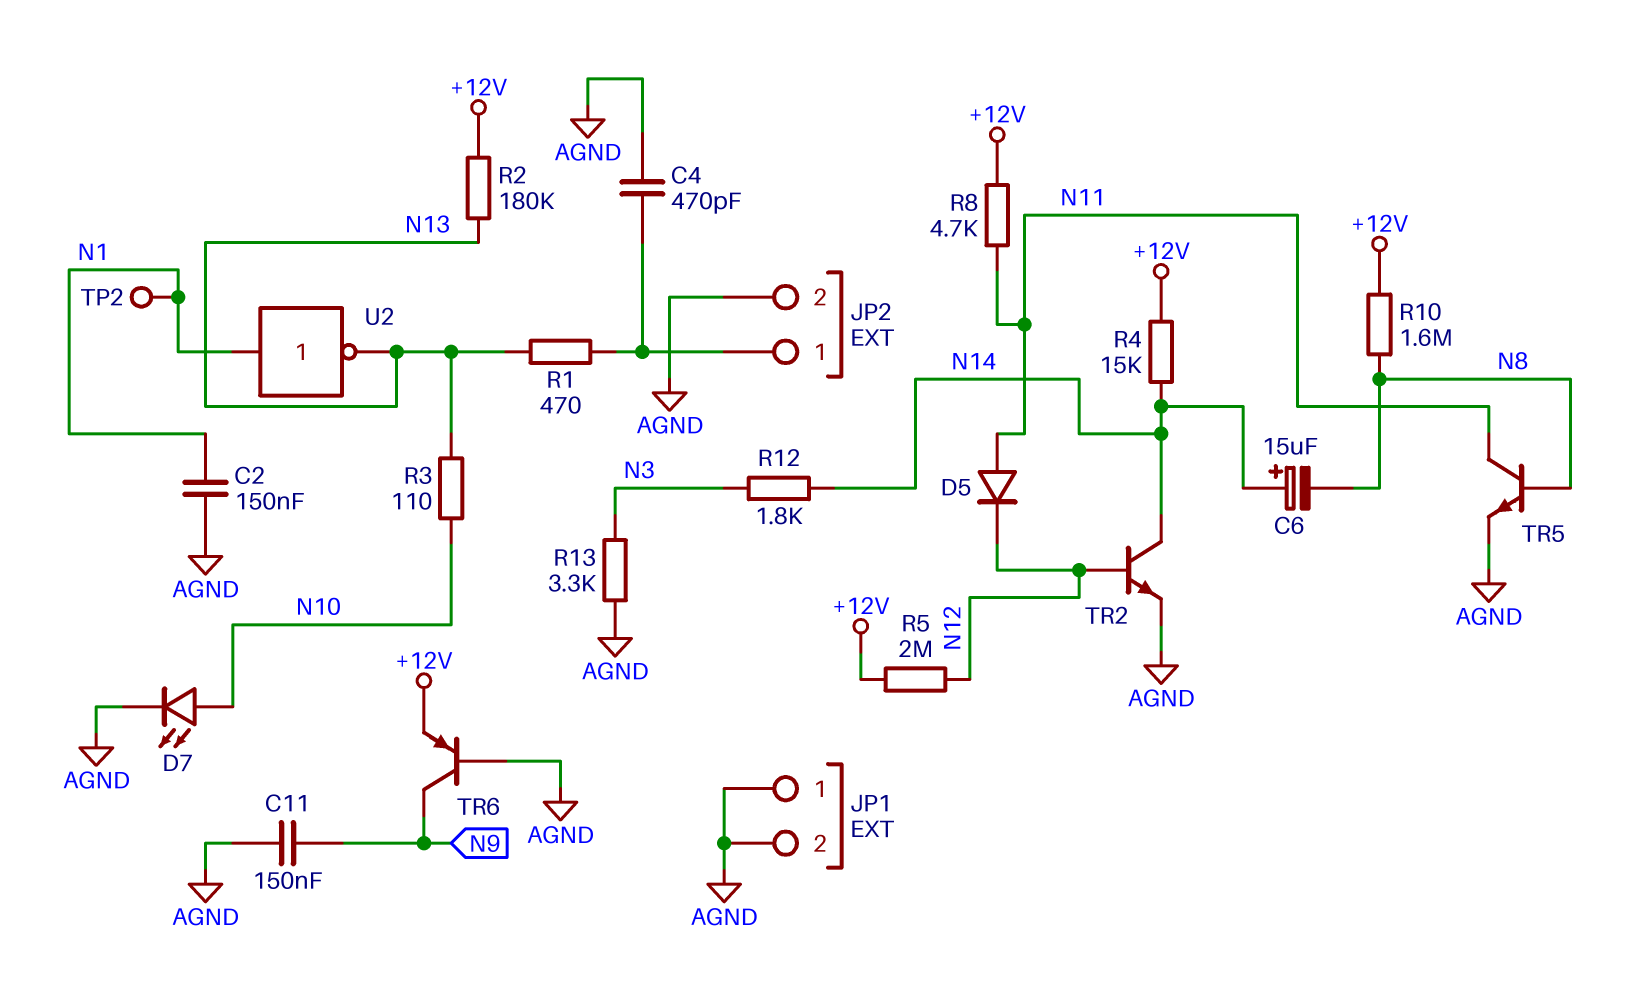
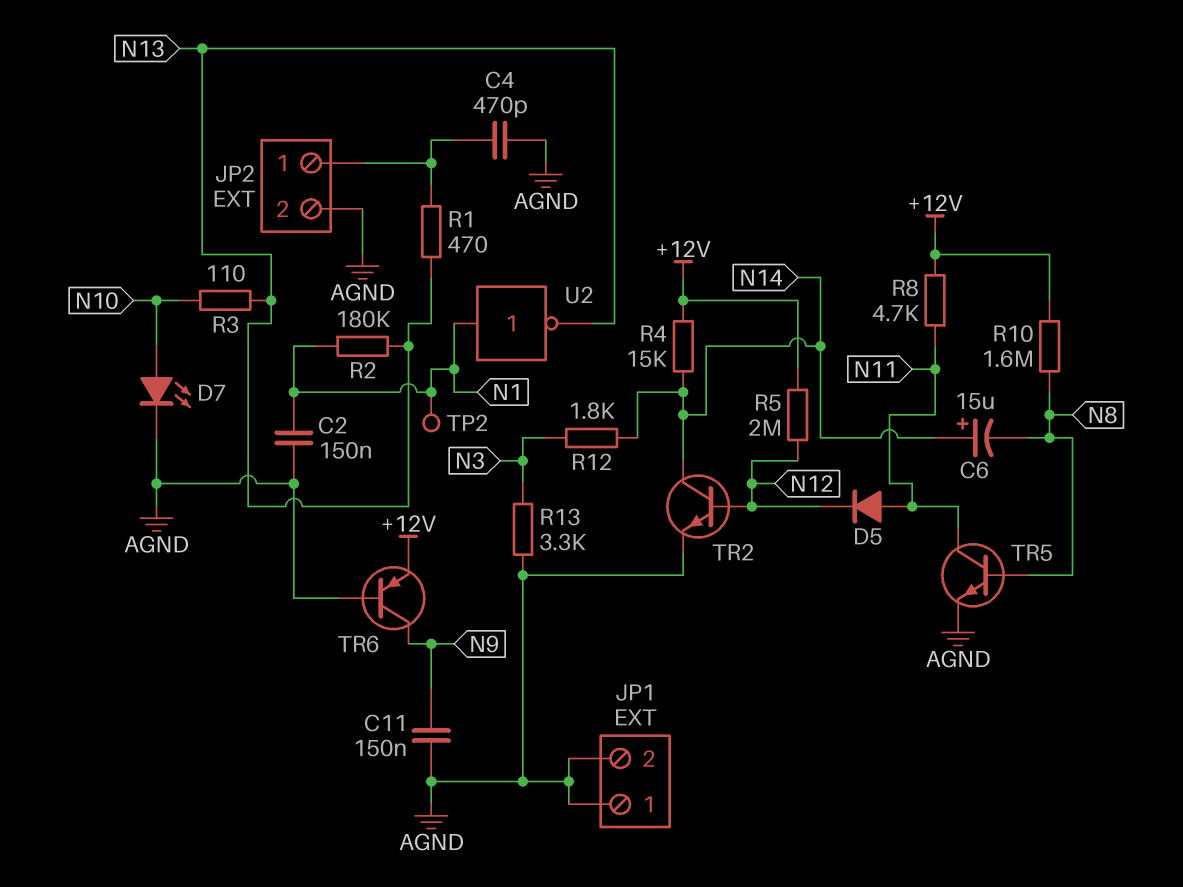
R2: 180k (+12V, N13) -> 180k (N1, N13)

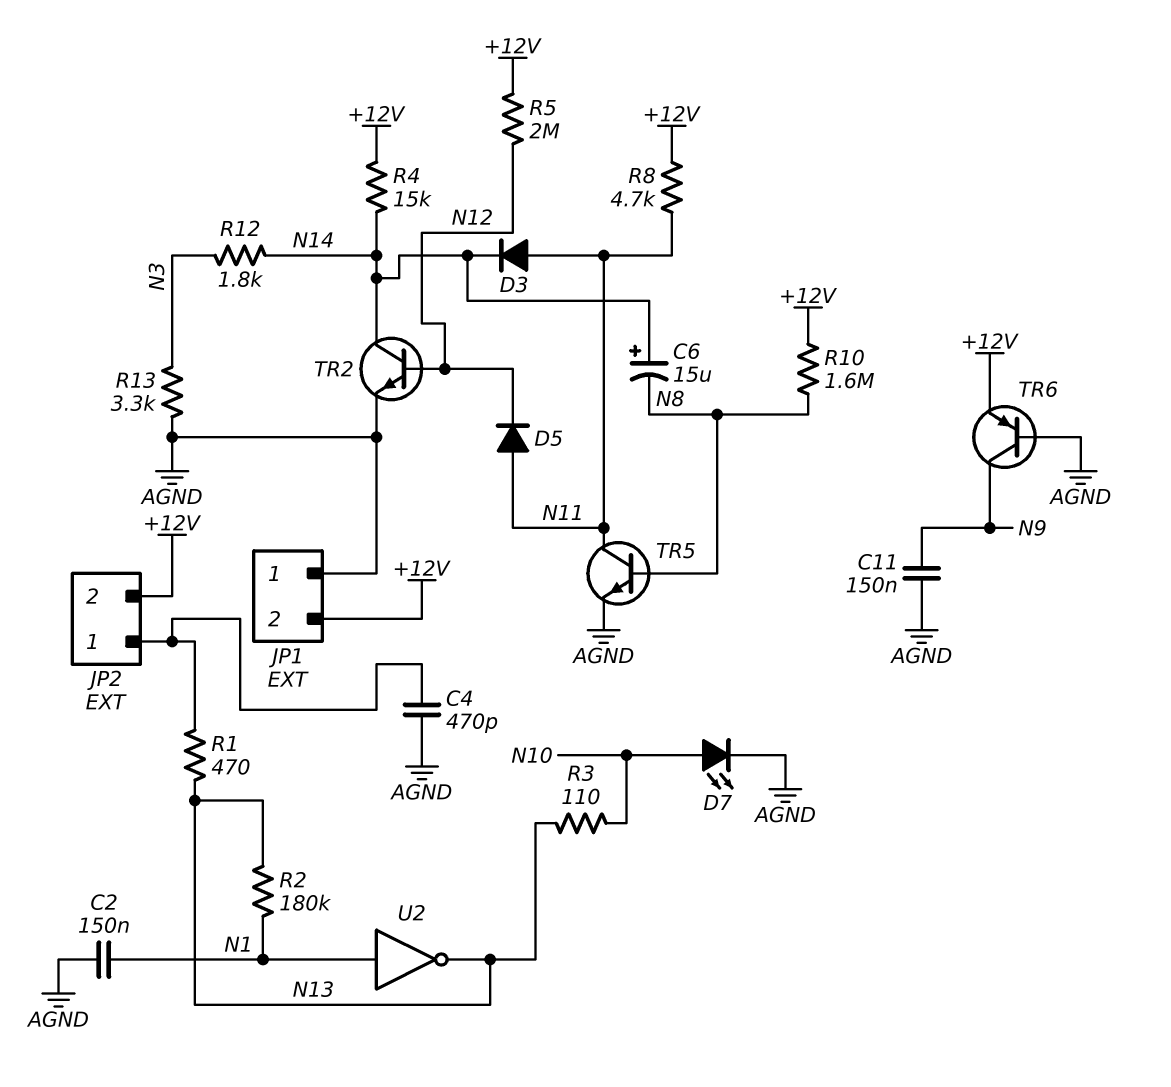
D3: none -> diode (A N11, K N14)
JP1 pin 2: AGND -> +12V
JP2 pin 2: AGND -> +12V
TP2: test point (N1) -> none

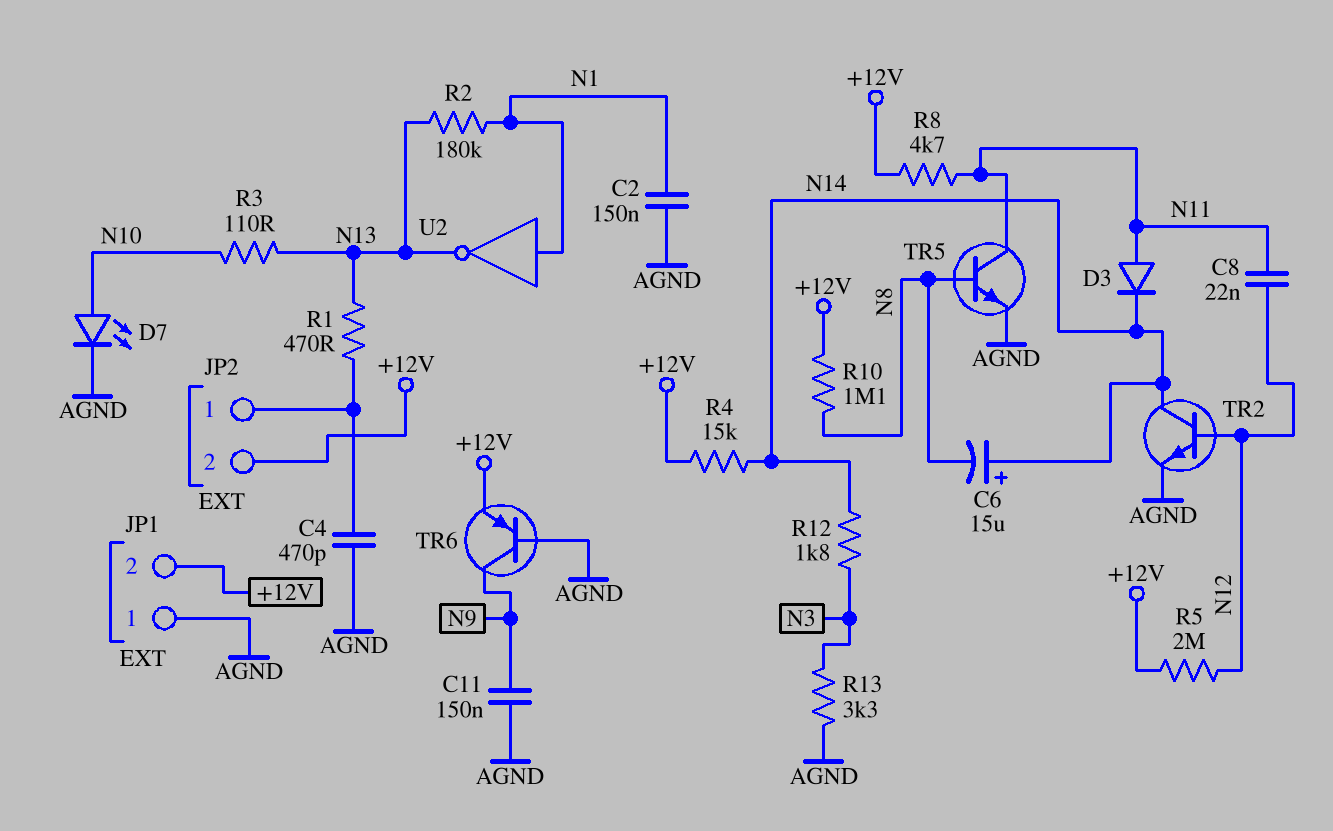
C8: none -> 22nF (N11, N12)
D5: diode (A N11, K N12) -> none
R10: 1.6M (+12V, N8) -> 1.1M (+12V, N8)

